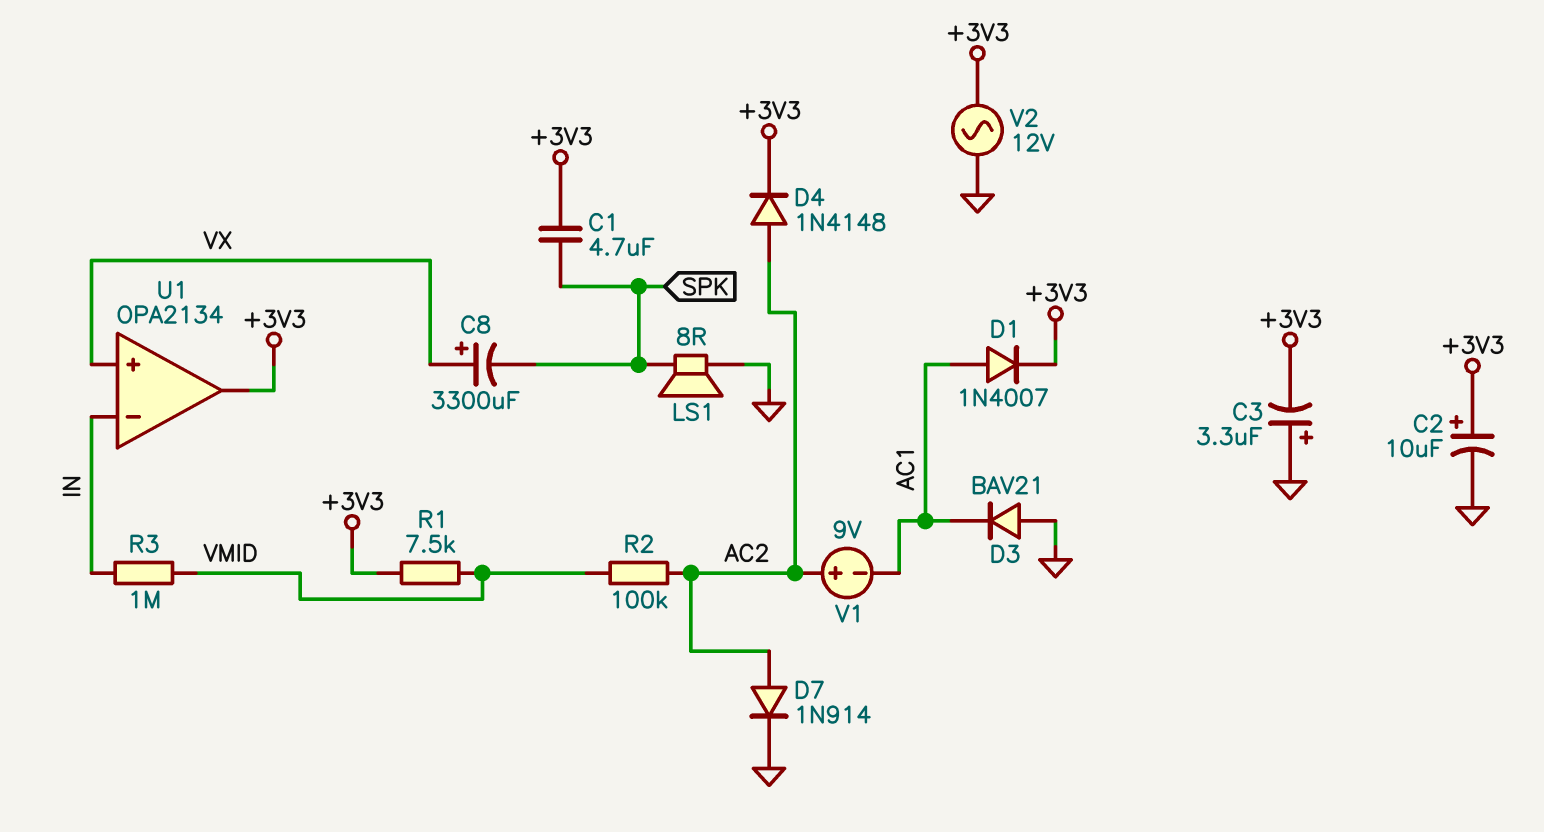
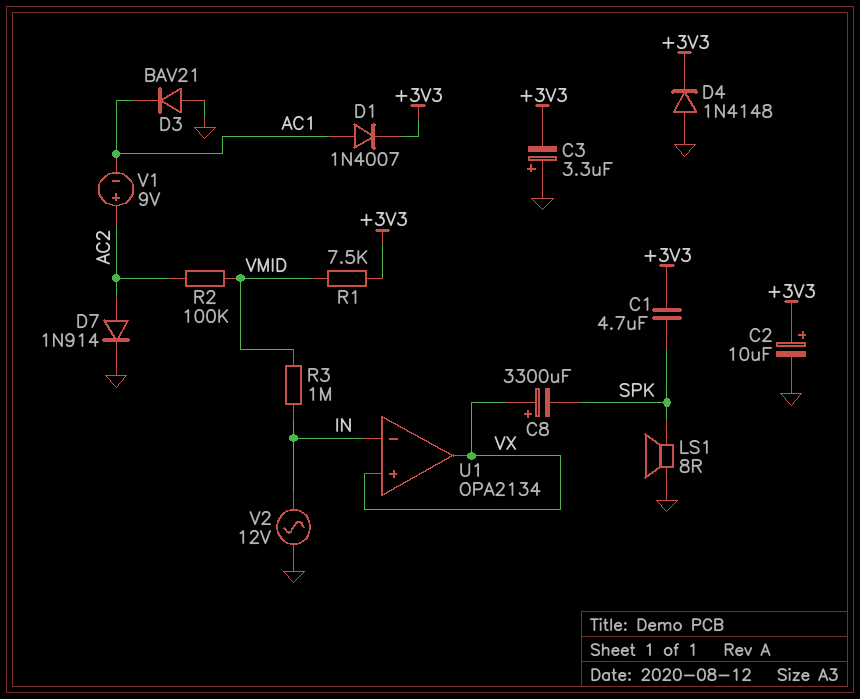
D4: diode 1N4148 (A AC2, K +3V3) -> diode 1N4148 (A GND, K +3V3)
U1 pin out: +3V3 -> VX
V2: AC 12V (+3V3, GND) -> AC 12V (GND, IN)

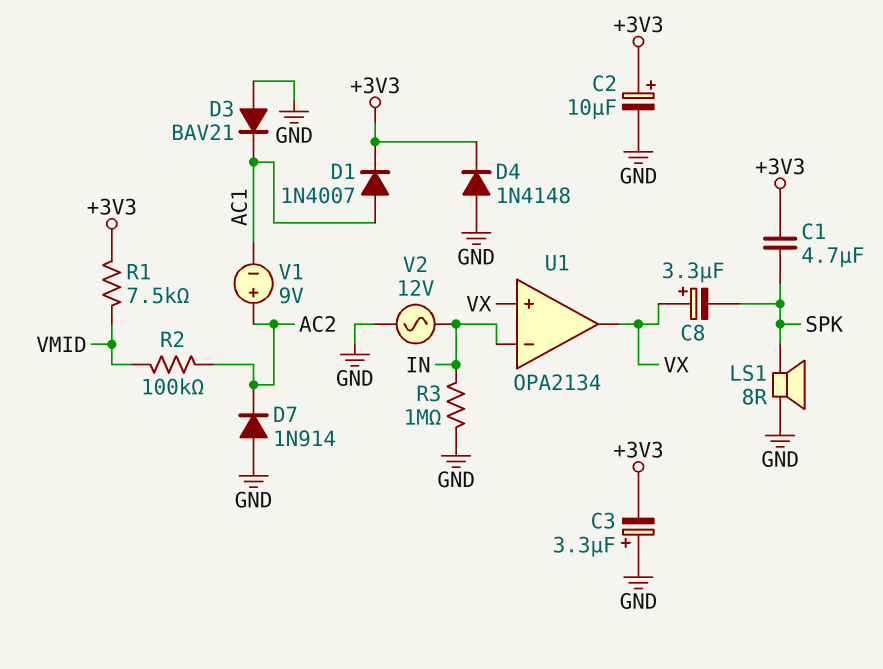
C8: 3300uF (plus VX, minus SPK) -> 3.3uF (plus VX, minus SPK)
D7: diode 1N914 (A AC2, K GND) -> diode 1N914 (A GND, K AC2)
R3: 1M (IN, VMID) -> 1M (GND, IN)

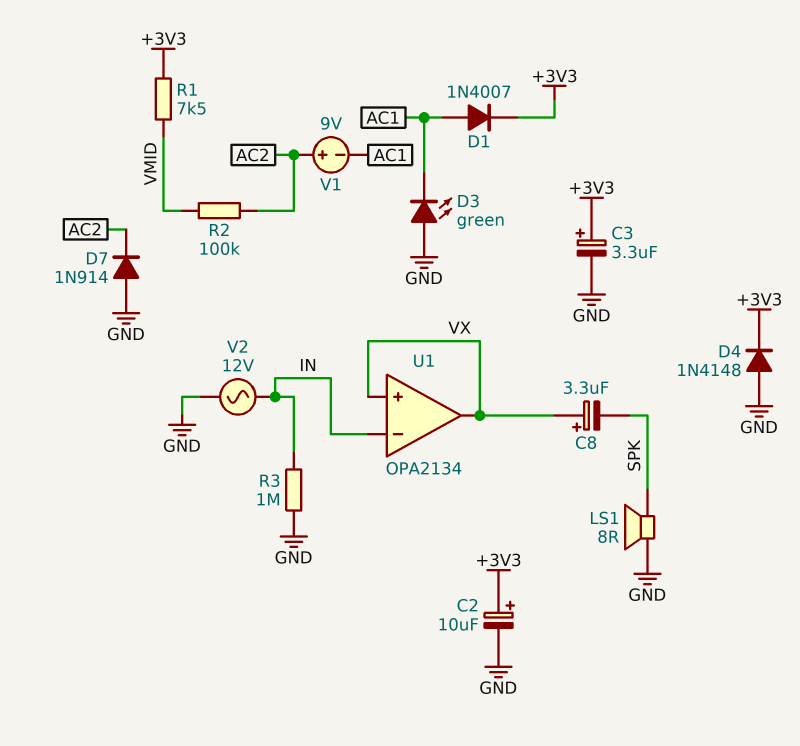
C1: 4.7uF (+3V3, SPK) -> none
C3: 3.3uF (plus GND, minus +3V3) -> 3.3uF (plus +3V3, minus GND)
D3: diode BAV21 (A GND, K AC1) -> LED green (A GND, K AC1)

